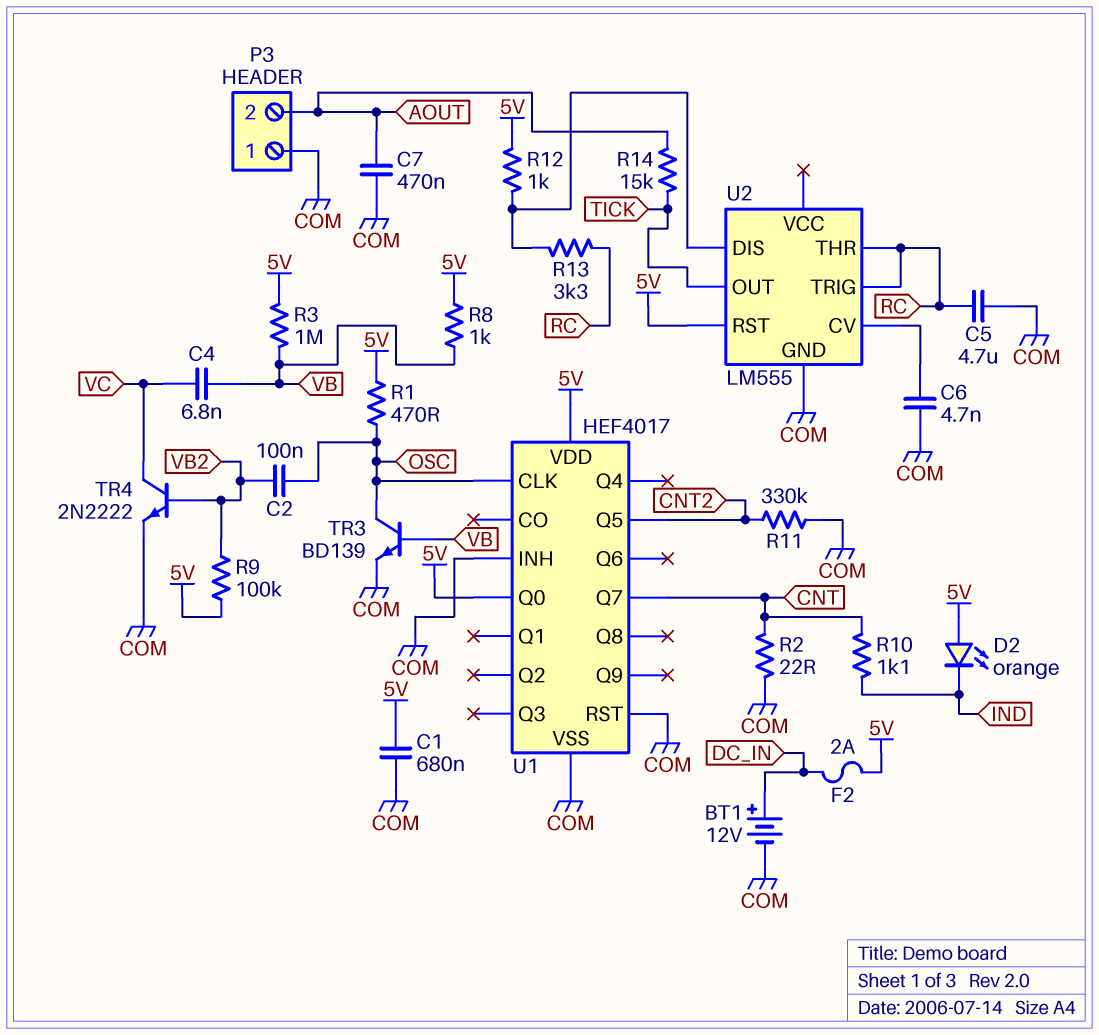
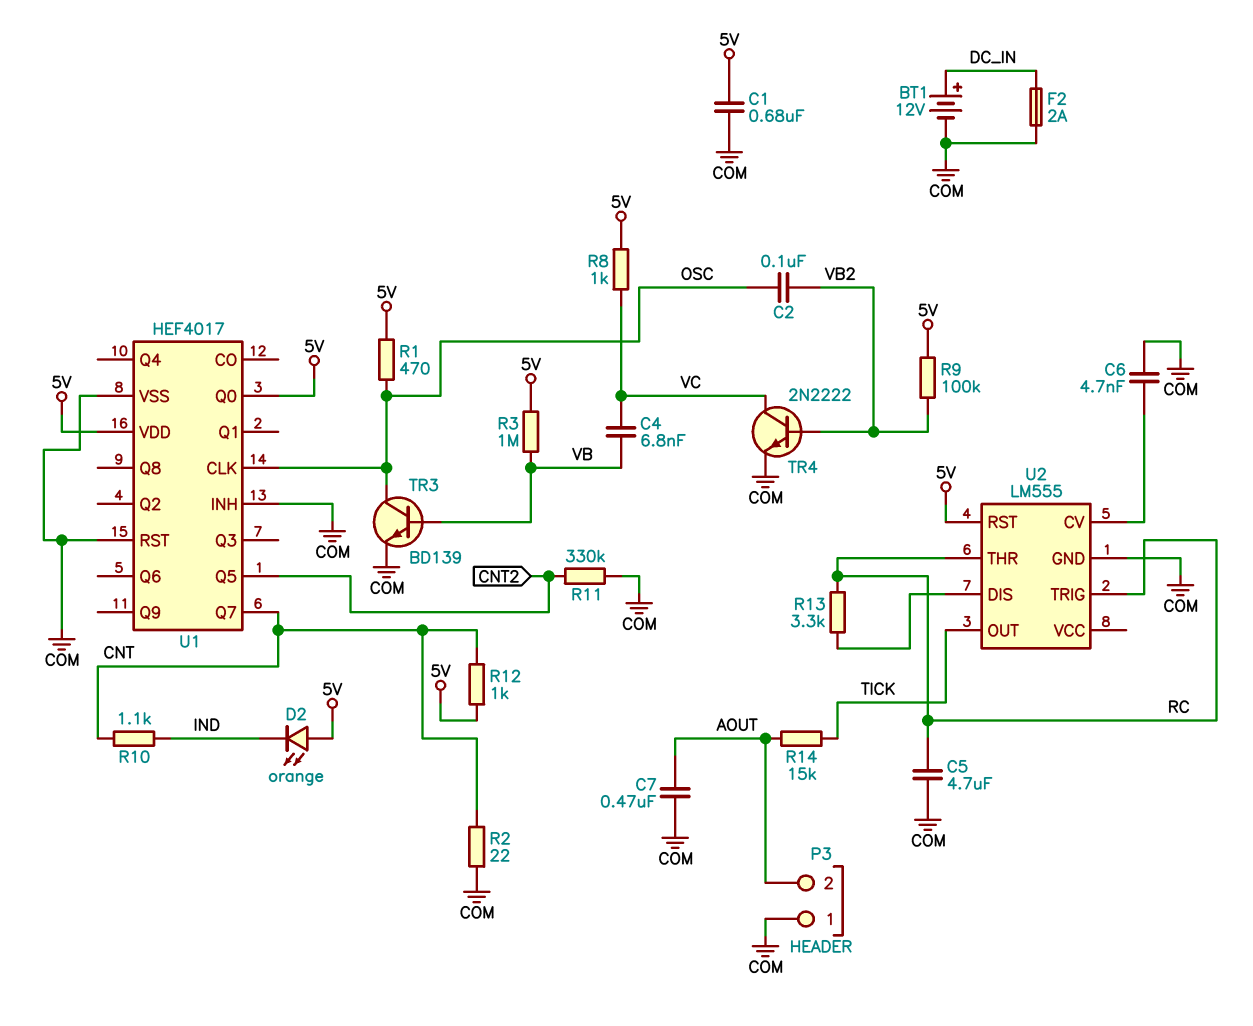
F2: 2A (5V, DC_IN) -> 2A (COM, DC_IN)
R8: 1k (5V, VB) -> 1k (5V, VC)
R12: 1k (5V, U2/DIS) -> 1k (5V, CNT)

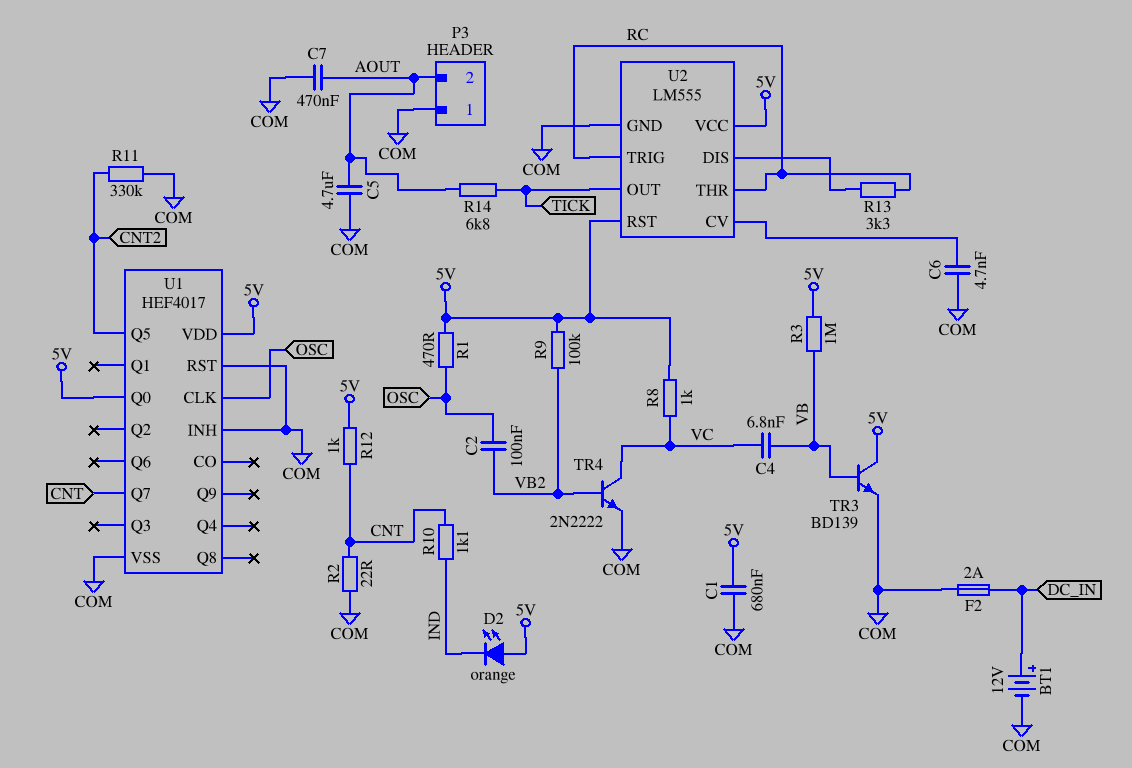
C5: 4.7uF (COM, RC) -> 4.7uF (AOUT, COM)
R14: 15k (AOUT, TICK) -> 6.8k (AOUT, TICK)
TR3: NPN BD139 (B VB, C OSC, E COM) -> NPN BD139 (B VB, C 5V, E COM)
U2 pin VCC: none -> 5V

